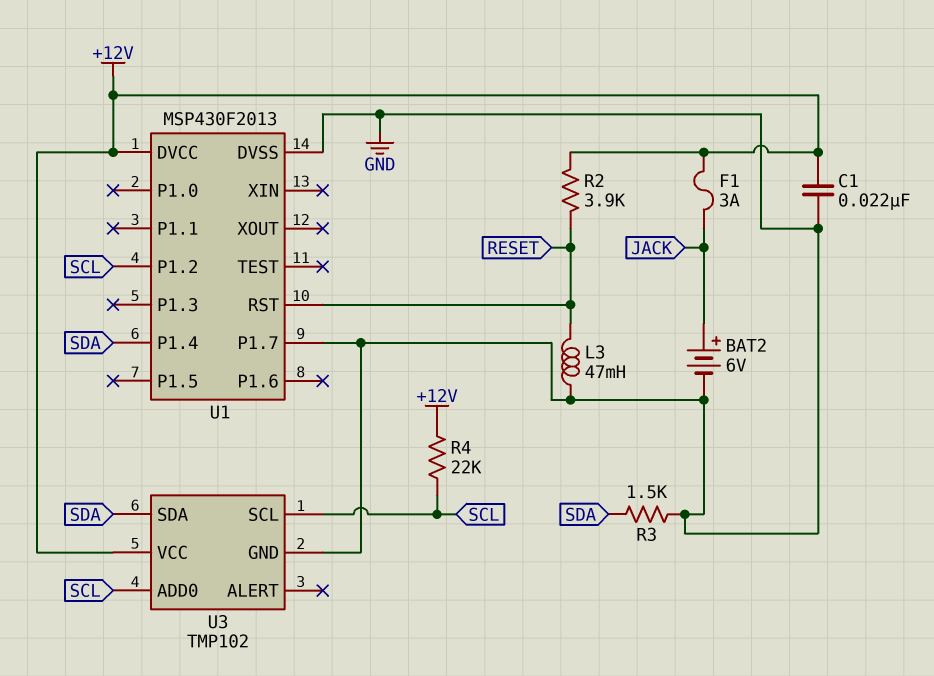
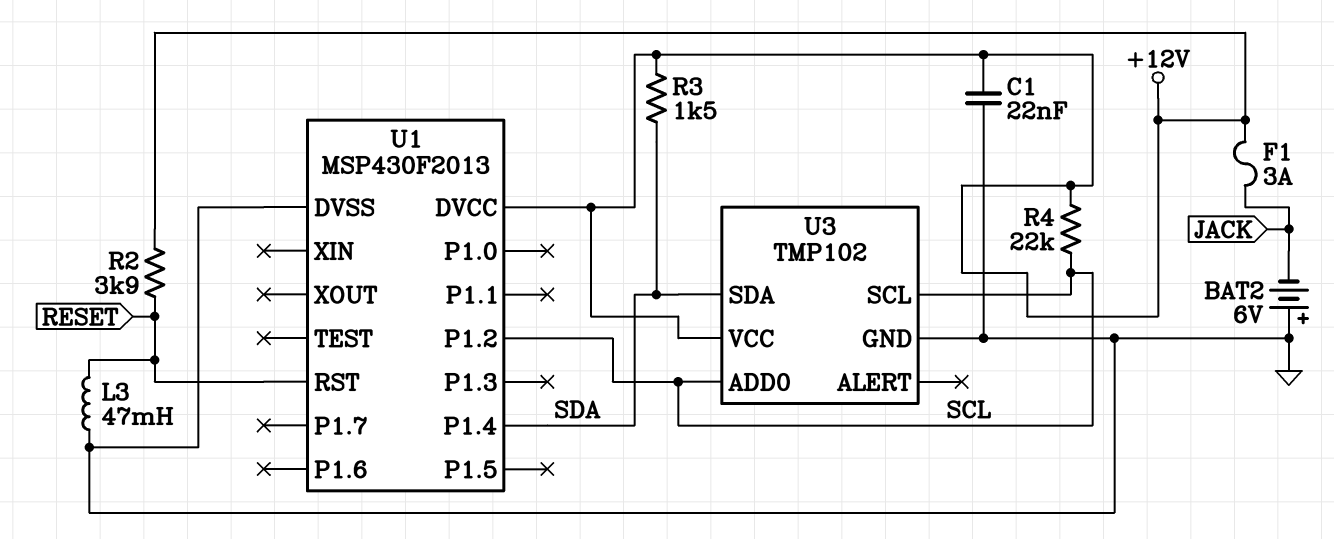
BAT2: 6V (plus JACK, minus GND) -> 6V (plus GND, minus JACK)
R3: 1.5k (GND, SDA) -> 1.5k (+12V, SDA)
U1 pin P1.7: GND -> none

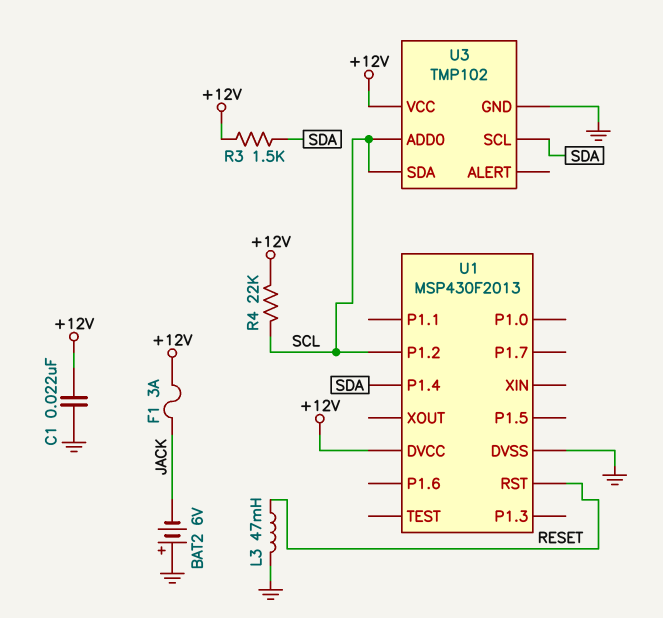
R2: 3.9k (+12V, RESET) -> none
U3 pin SCL: SCL -> SDA
U3 pin SDA: SDA -> SCL

